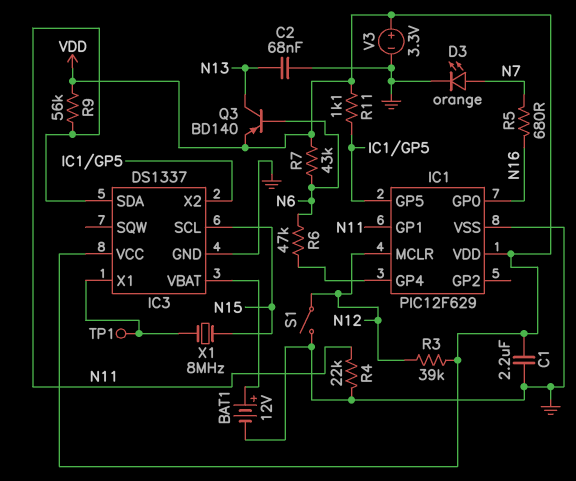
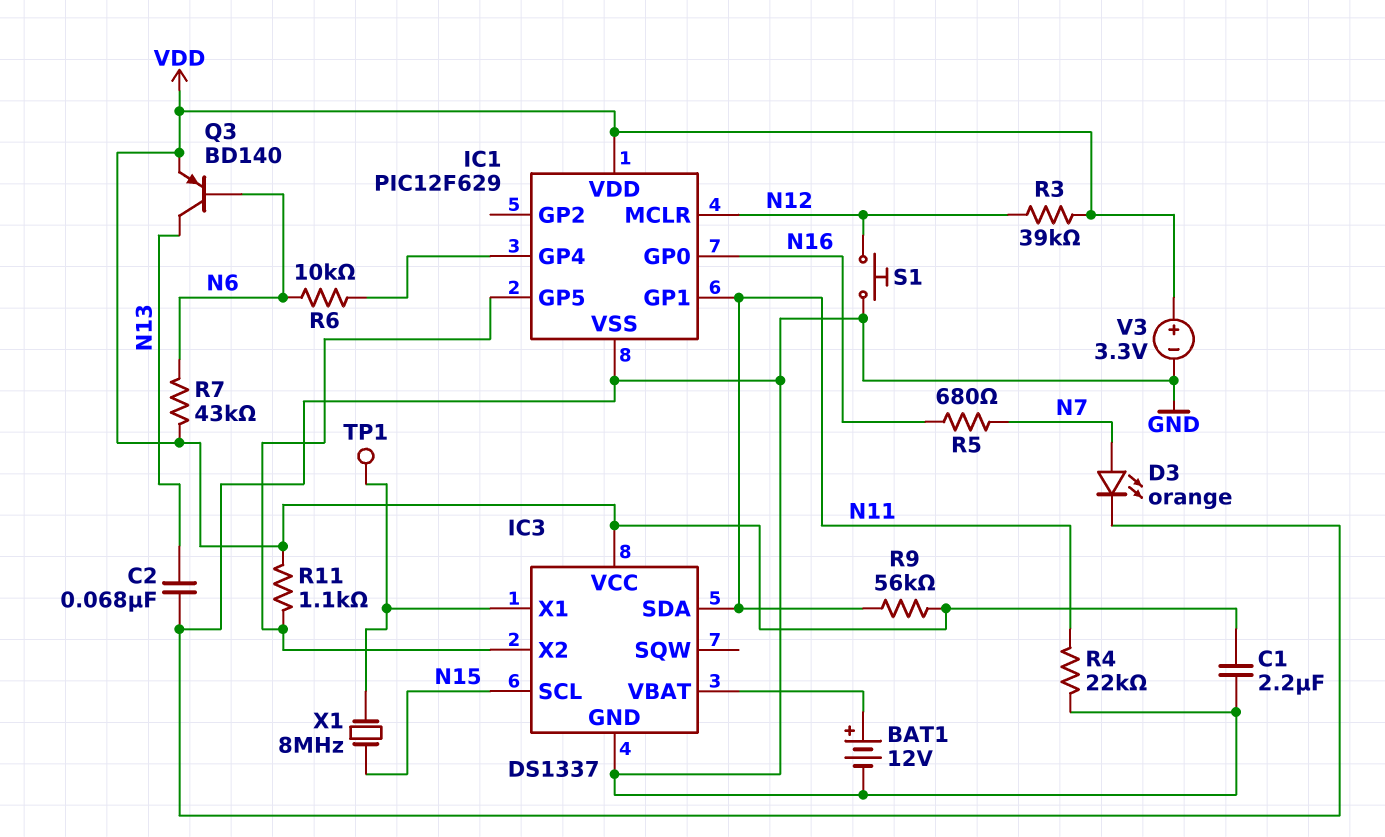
R6: 47k (IC1/GP4, N6) -> 10k (IC1/GP4, N6)
S1: switch (GND, N12) -> button (GND, N12)

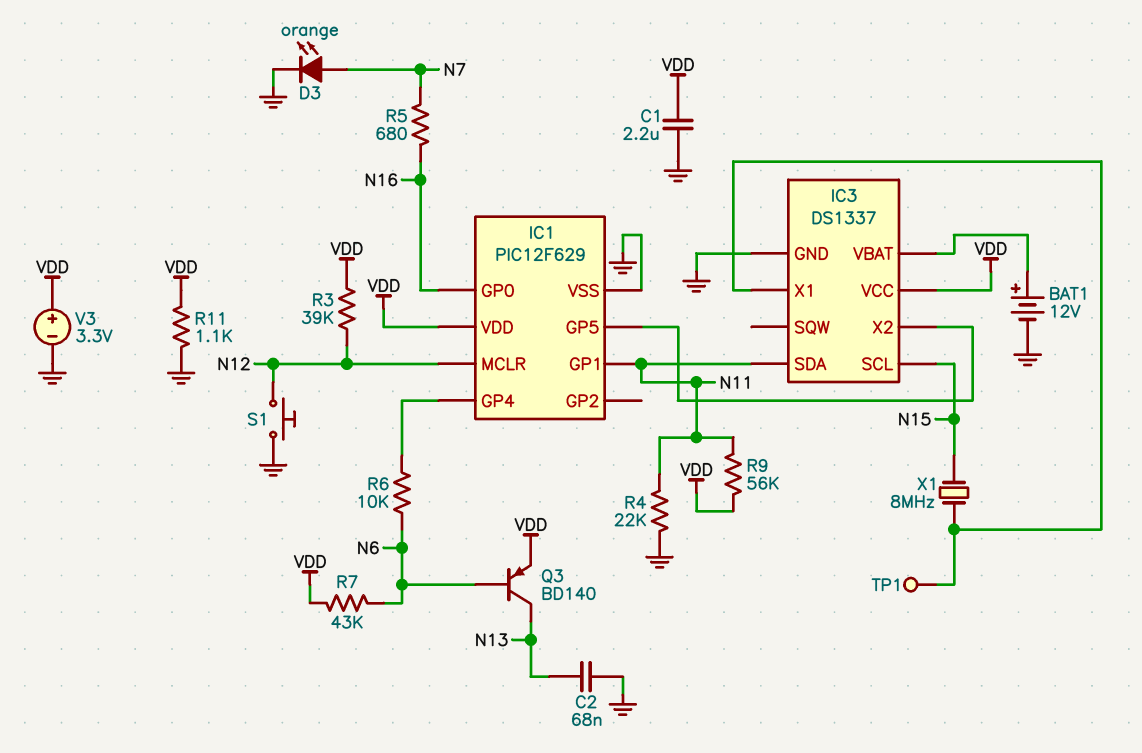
R11: 1.1k (IC1/GP5, VDD) -> 1.1k (GND, VDD)

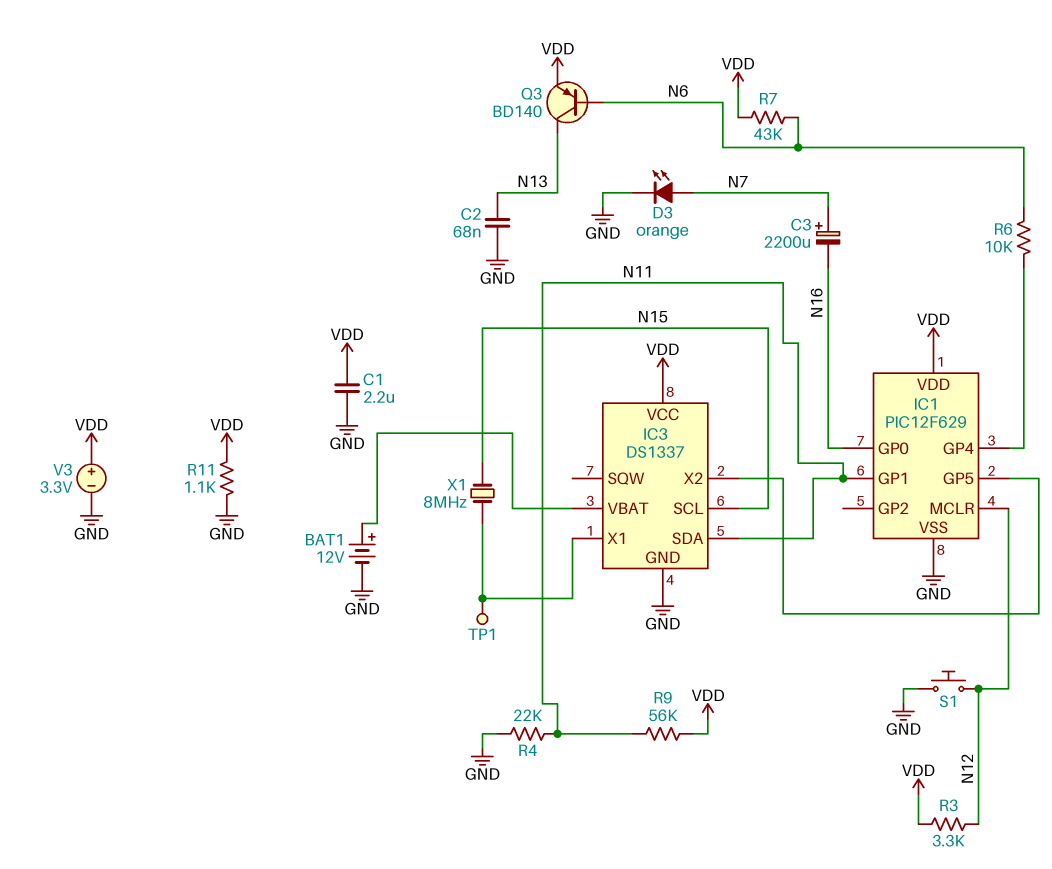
C3: none -> 2200uF (plus N7, minus N16)
R3: 39k (N12, VDD) -> 3.3k (N12, VDD)
R5: 680 (N7, N16) -> none

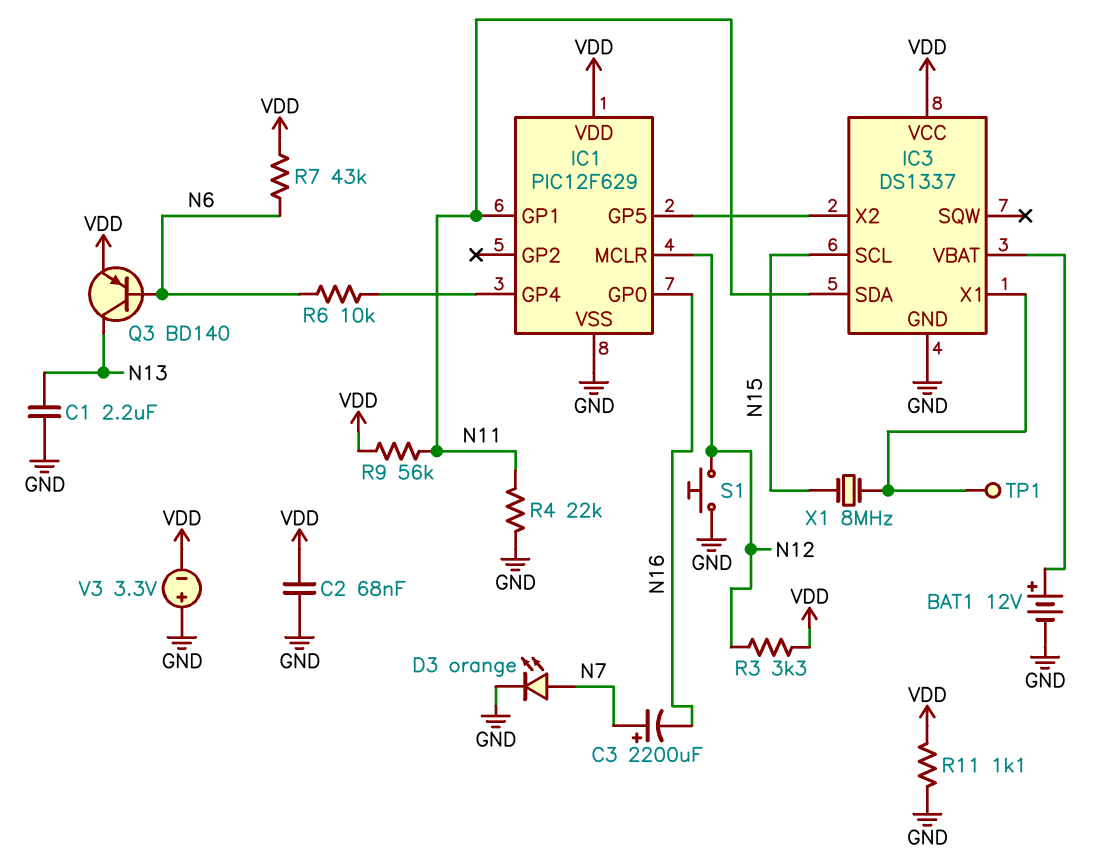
C1: 2.2uF (GND, VDD) -> 2.2uF (GND, N13)
C2: 68nF (GND, N13) -> 68nF (GND, VDD)
V3: 3.3V (plus VDD, minus GND) -> 3.3V (plus GND, minus VDD)

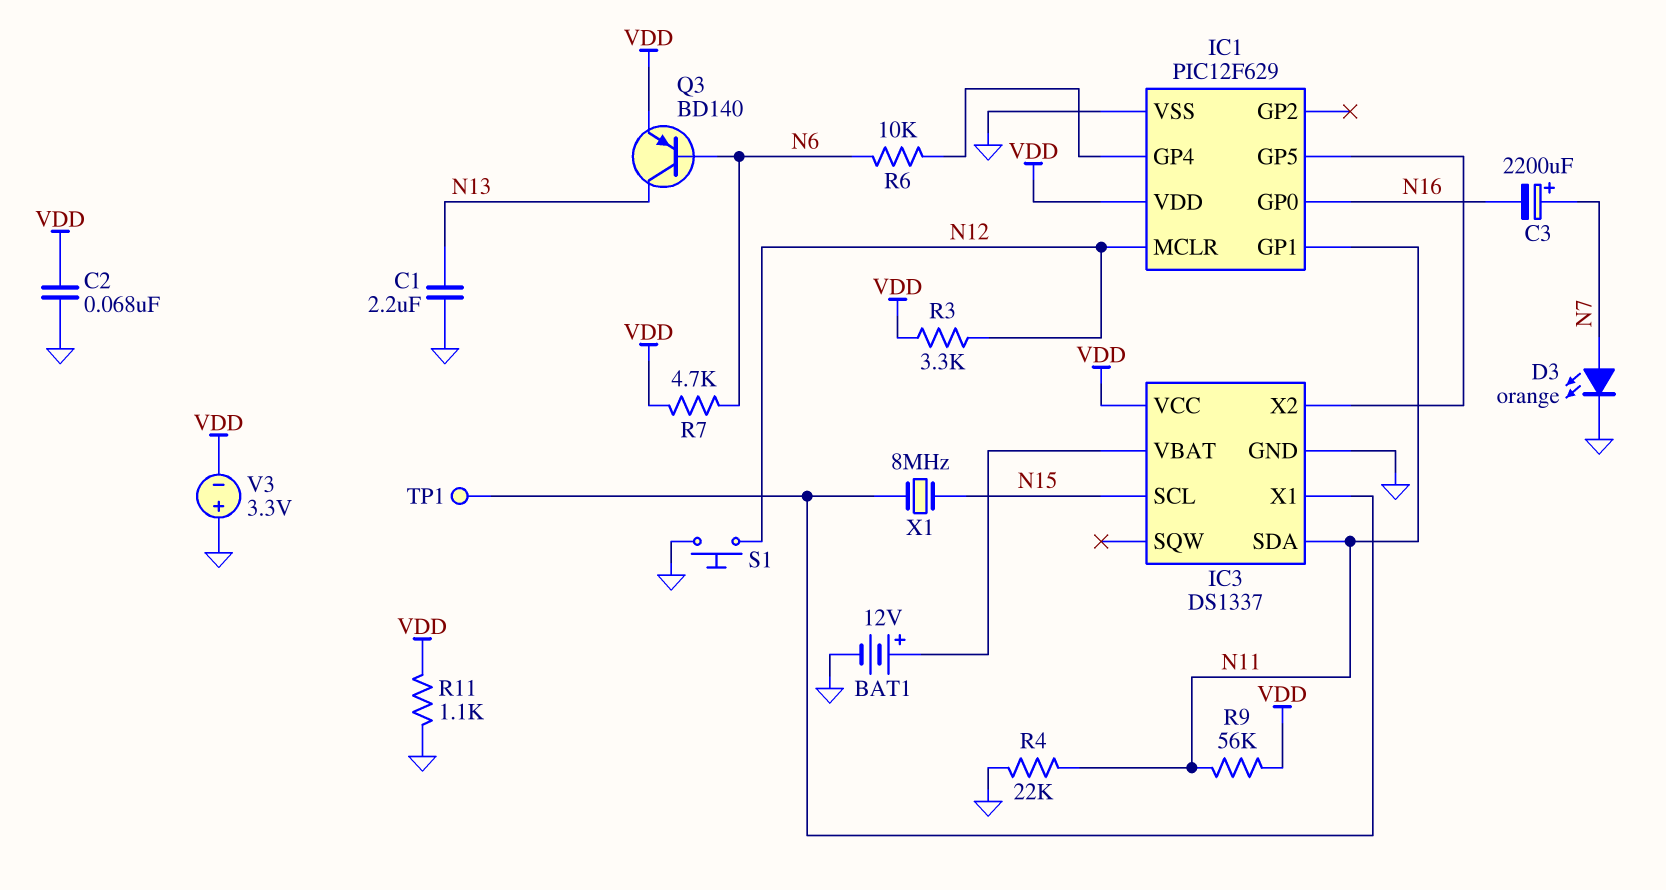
R7: 43k (N6, VDD) -> 4.7k (N6, VDD)

